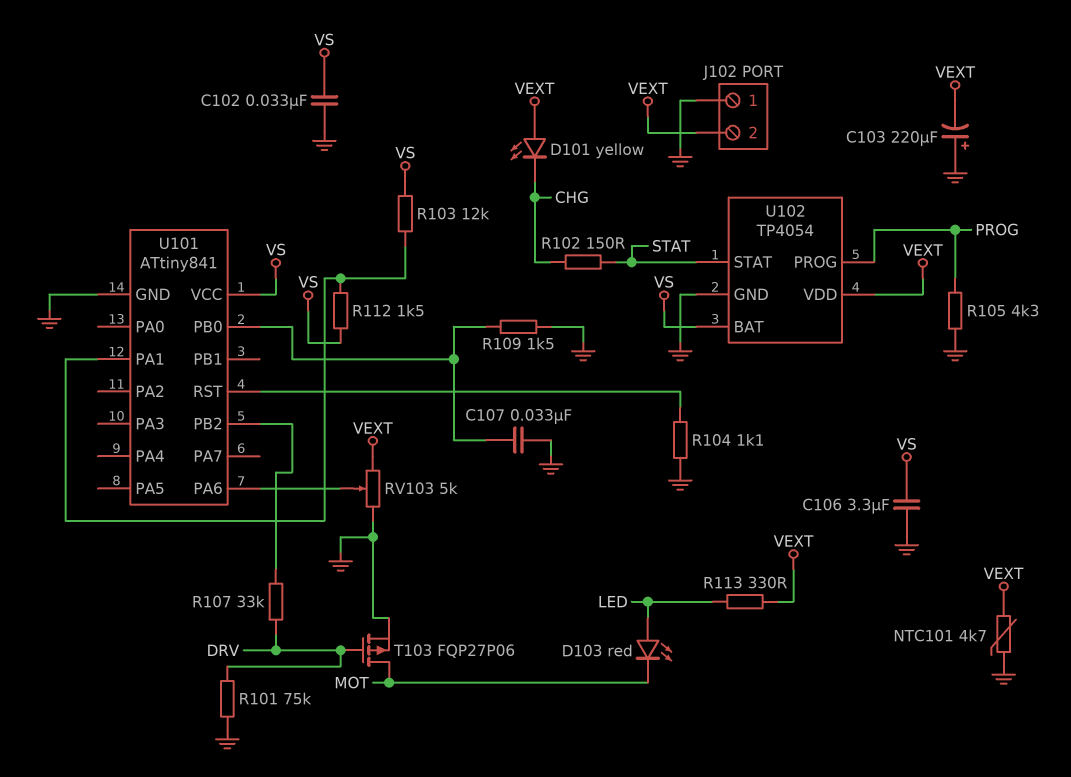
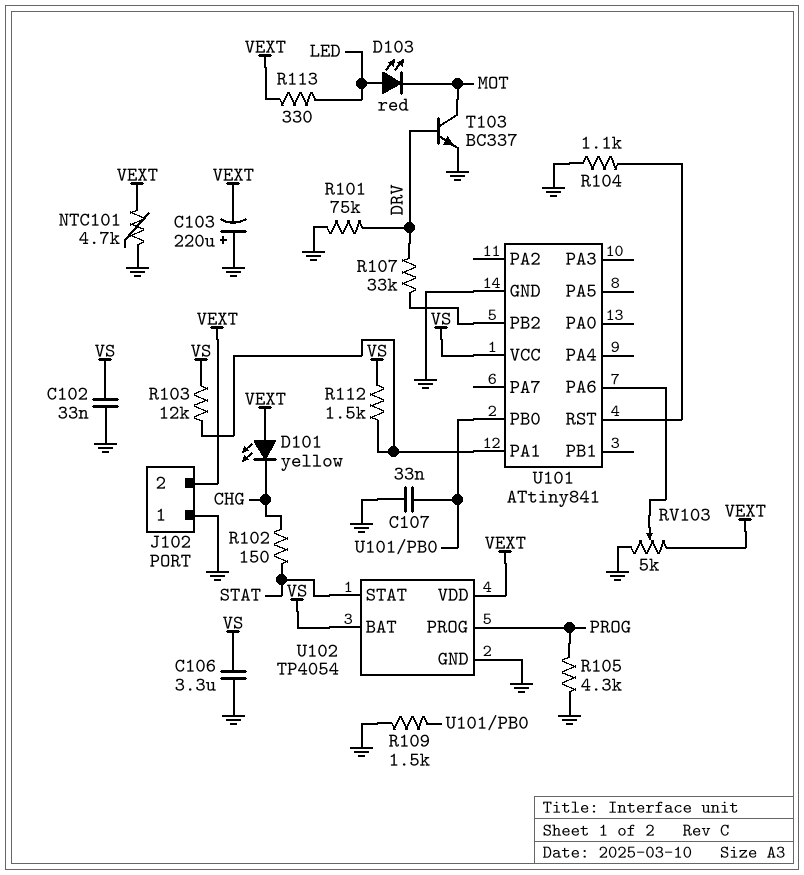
T103: PMOS FQP27P06 (G DRV, D MOT, S GND) -> NPN BC337 (B DRV, C MOT, E GND)

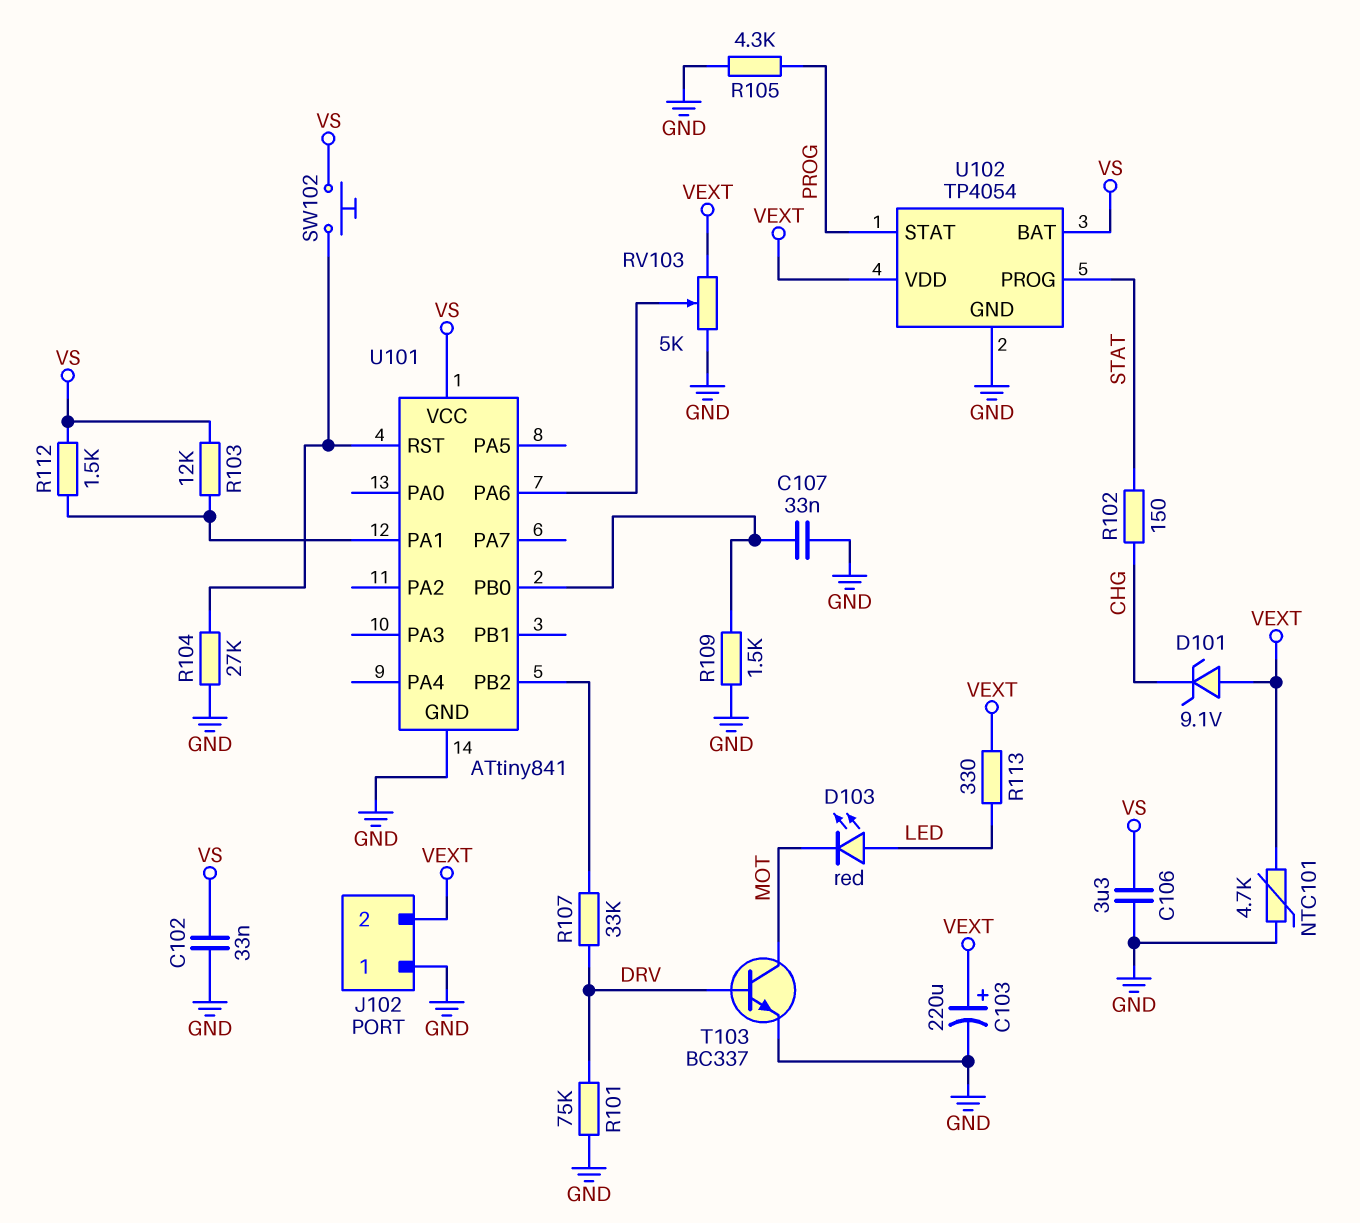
C103: 220uF (plus GND, minus VEXT) -> 220uF (plus VEXT, minus GND)
D101: LED yellow (A VEXT, K CHG) -> zener 9.1V (A VEXT, K CHG)
R104: 1.1k (GND, U101/RST) -> 27k (GND, U101/RST)
SW102: none -> button (U101/RST, VS)
U102 pin PROG: PROG -> STAT
U102 pin STAT: STAT -> PROG

